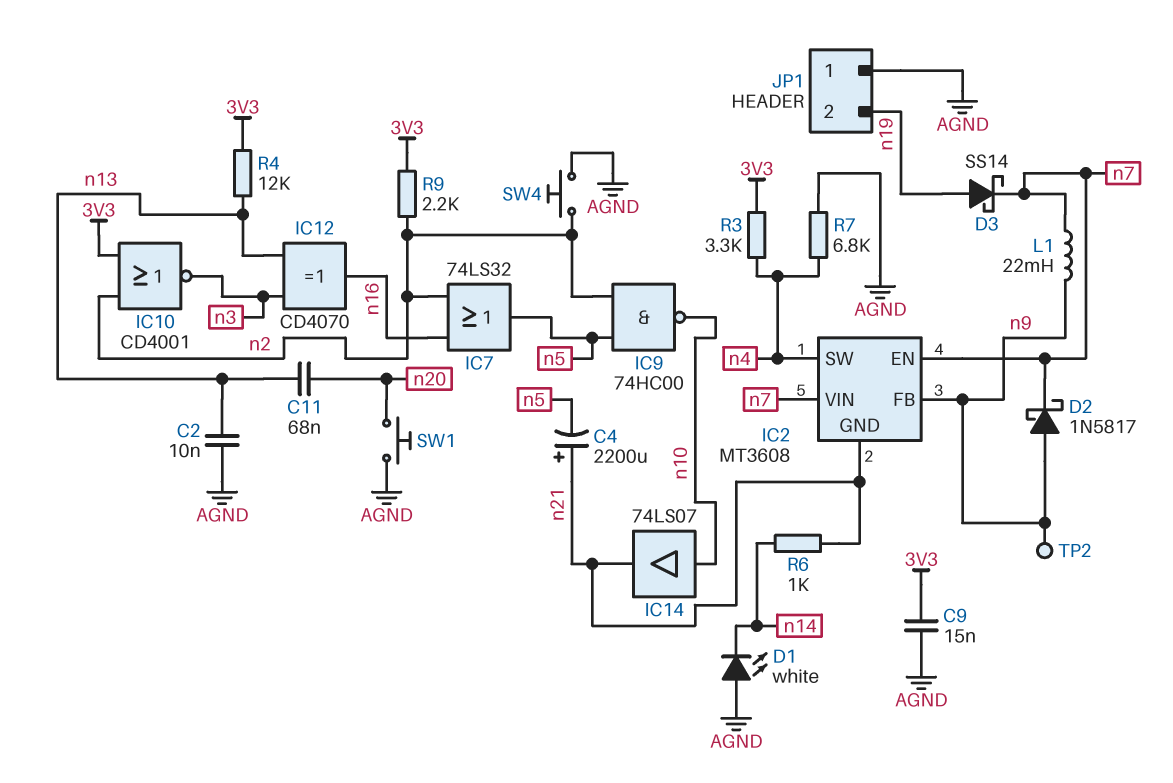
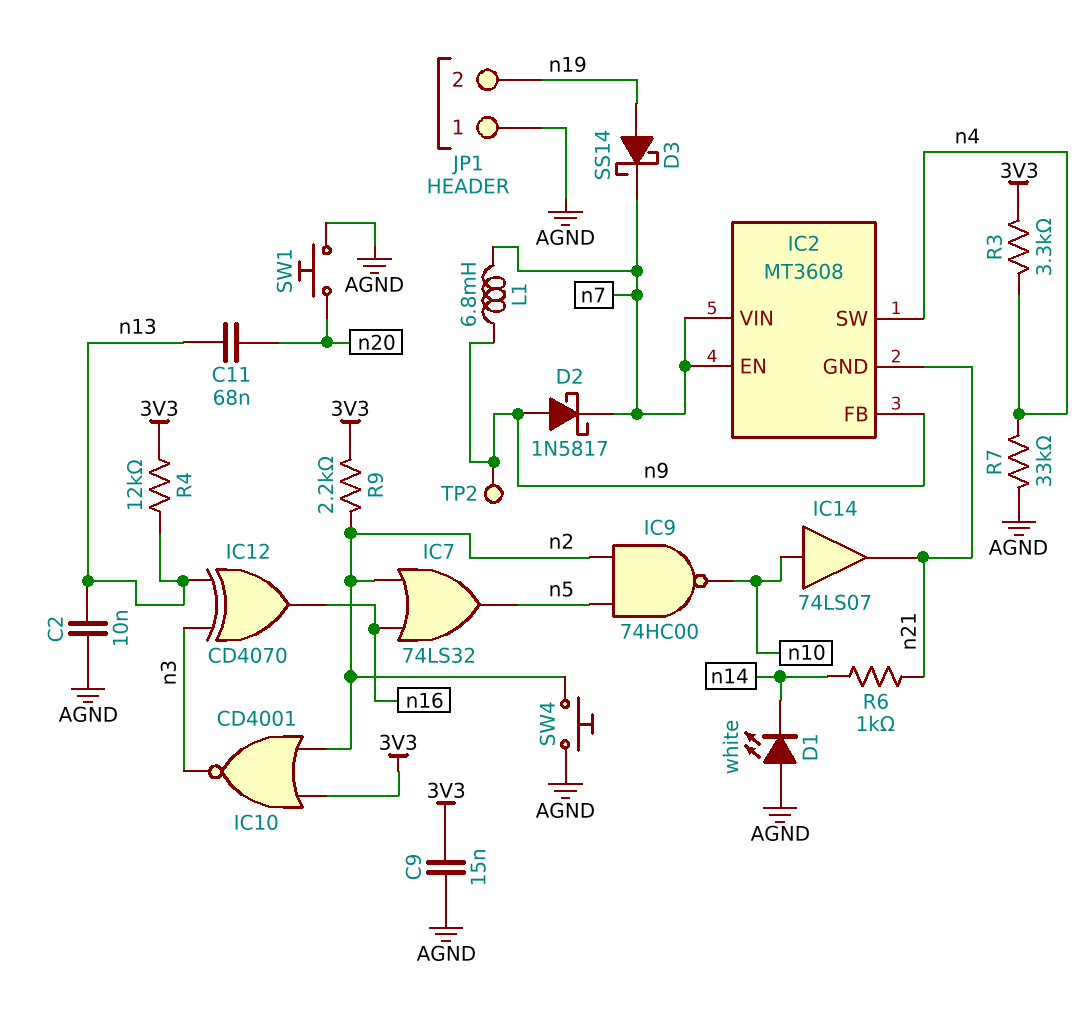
C4: 2200uF (plus n21, minus n5) -> none
L1: 22mH (n7, n9) -> 6.8mH (n7, n9)
R7: 6.8k (AGND, n4) -> 33k (AGND, n4)

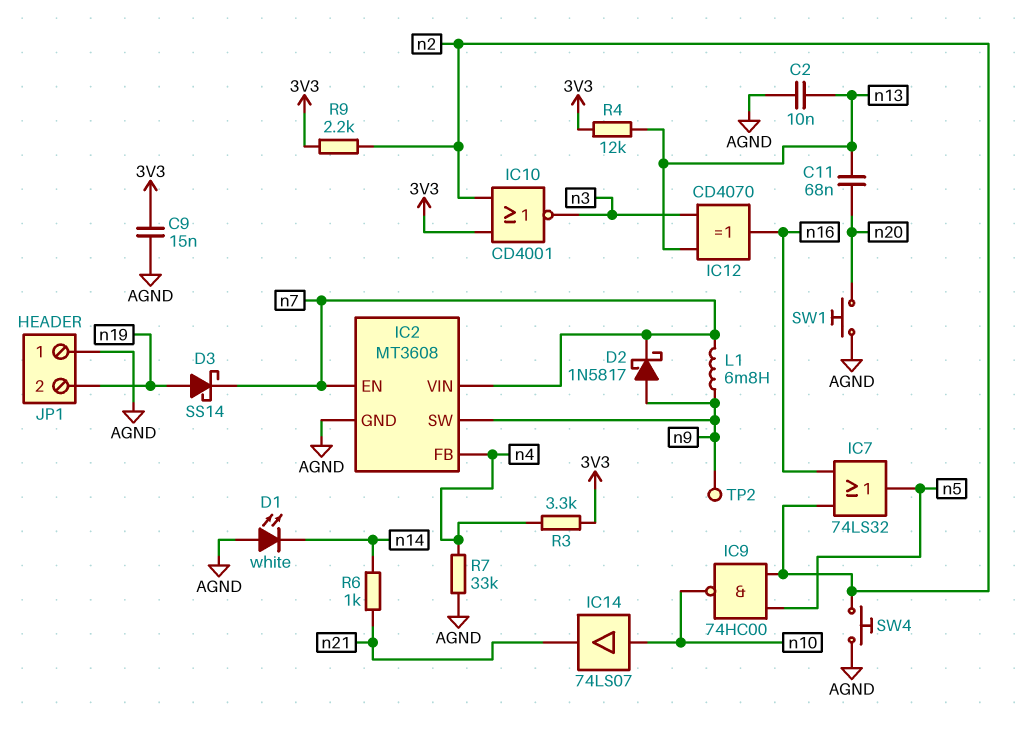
IC2 pin FB: n9 -> n4
IC2 pin GND: n21 -> AGND
IC2 pin SW: n4 -> n9

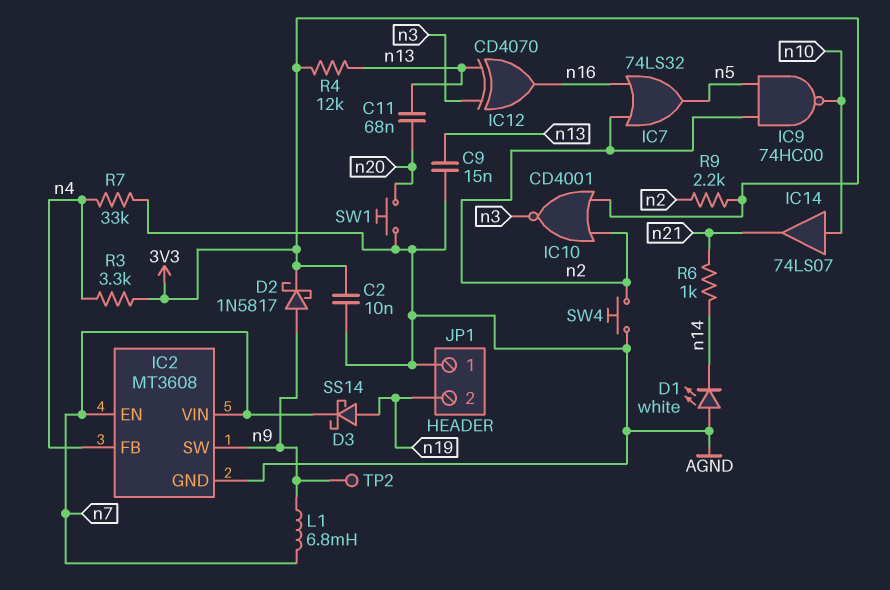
C2: 10nF (AGND, n13) -> 10nF (3V3, AGND)
C9: 15nF (3V3, AGND) -> 15nF (AGND, n13)
D2: schottky 1N5817 (A n9, K n7) -> schottky 1N5817 (A n9, K 3V3)

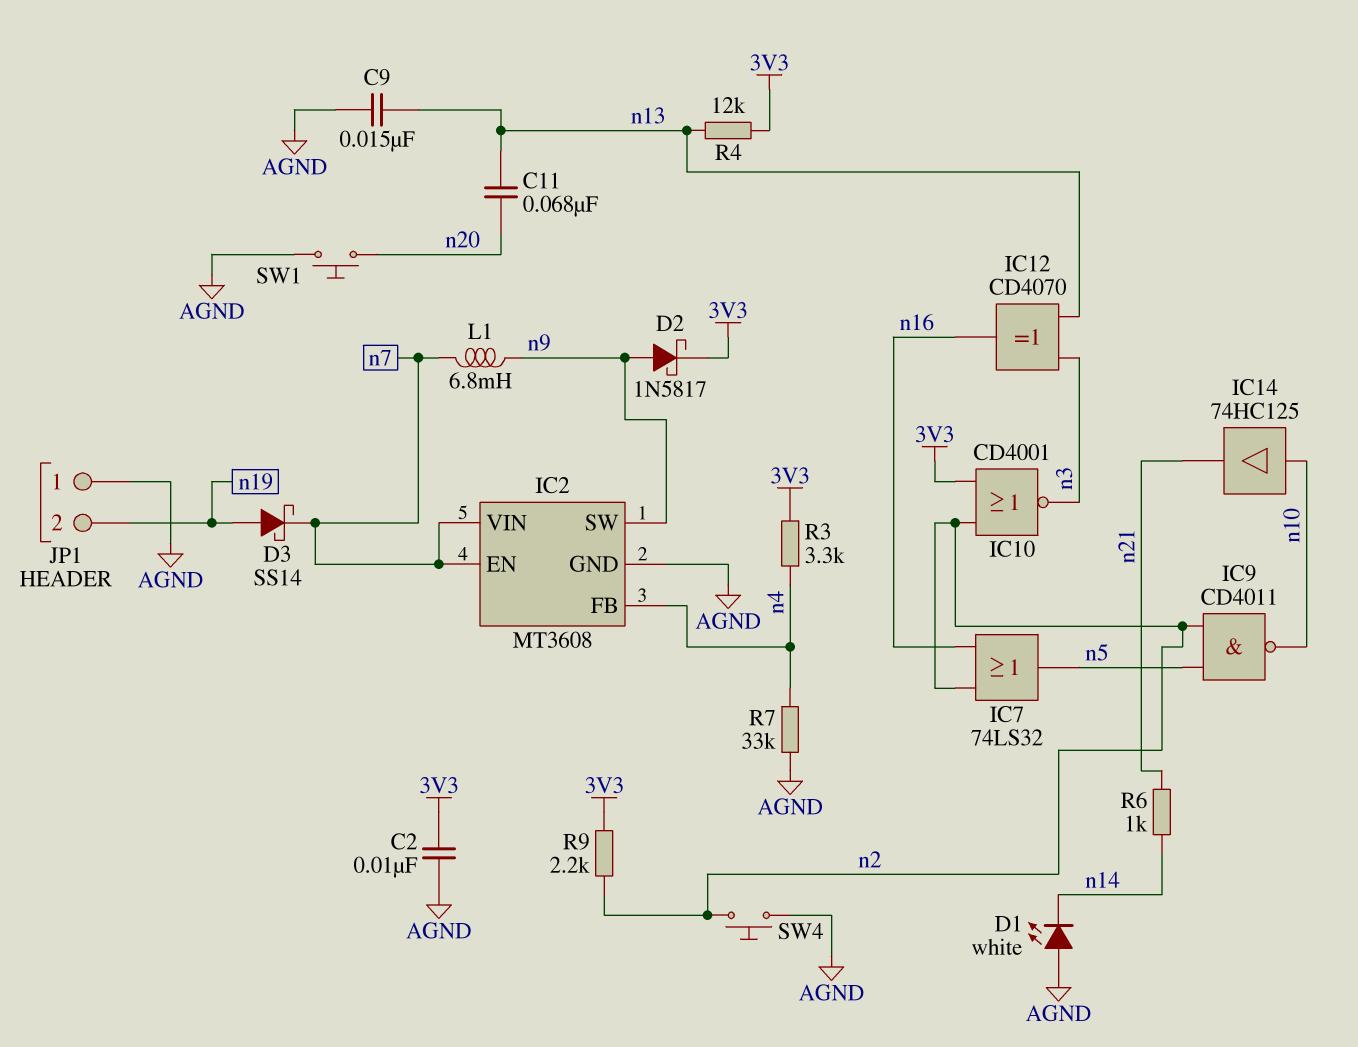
IC9: NAND 74HC00 (in n2, in n5, out n10) -> NAND CD4011 (in n2, in n5, out n10)
IC14: buffer 74LS07 (in n10, out n21) -> buffer 74HC125 (in n10, out n21)
TP2: test point (n9) -> none

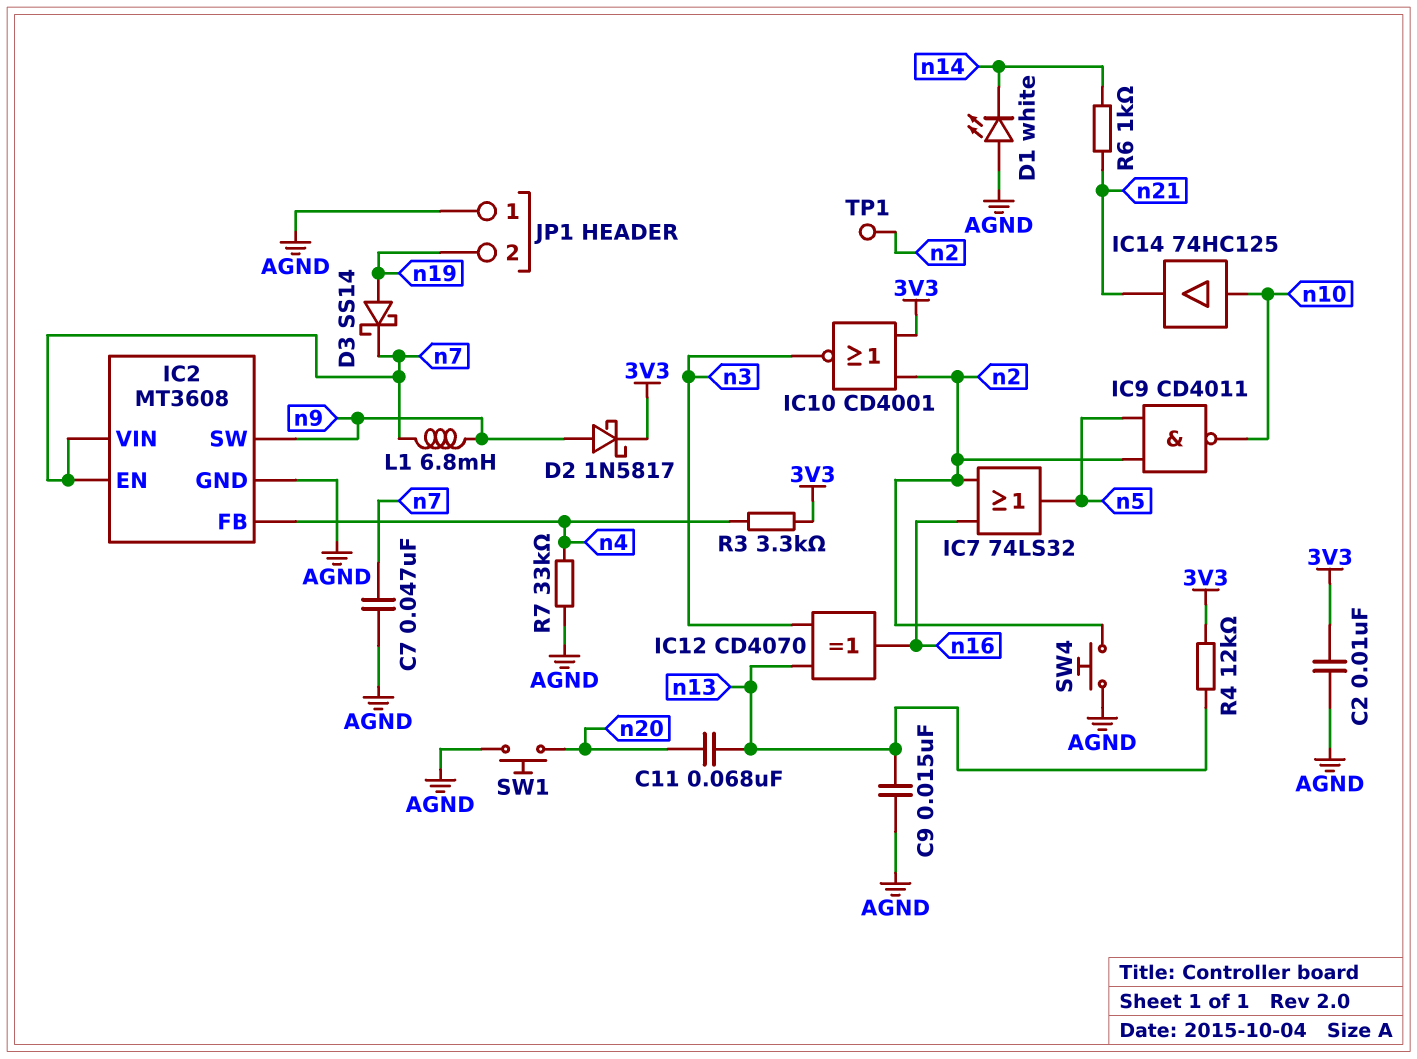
C7: none -> 47nF (AGND, n7)
R9: 2.2k (3V3, n2) -> none
TP1: none -> test point (n2)

